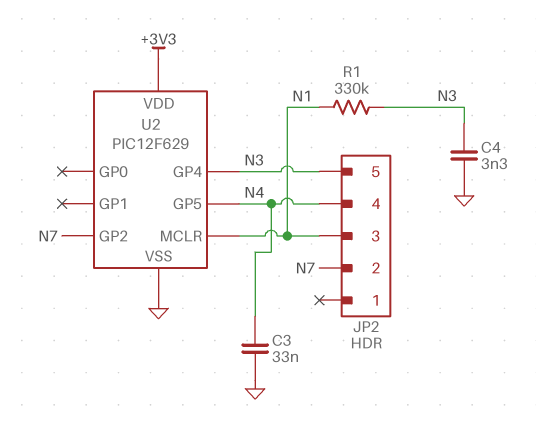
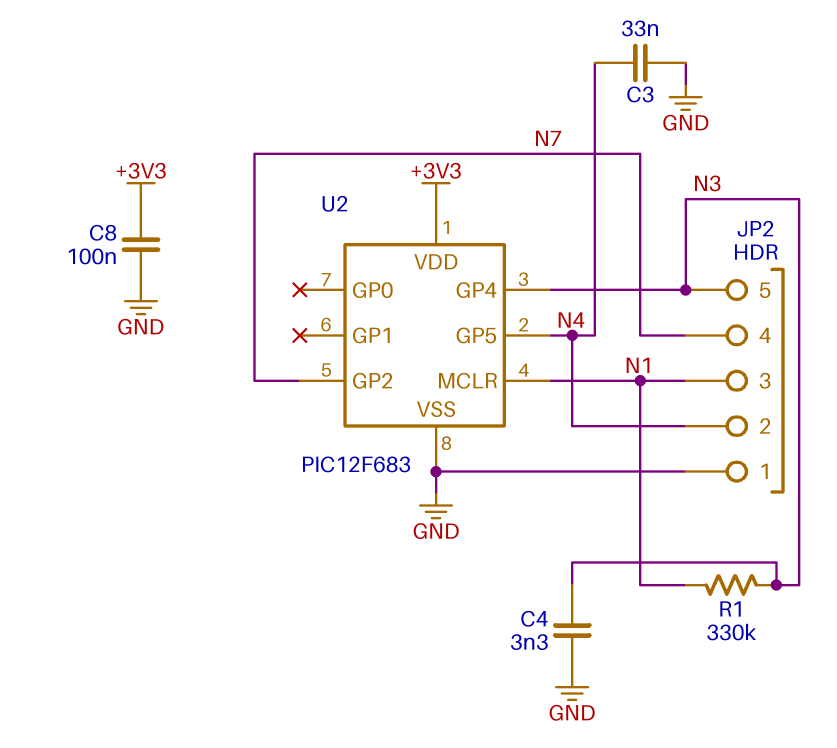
C8: none -> 100nF (+3V3, GND)
JP2 pin 1: none -> GND
JP2 pin 2: N7 -> N4
JP2 pin 4: N4 -> N7
U2: PIC12F629 -> PIC12F683

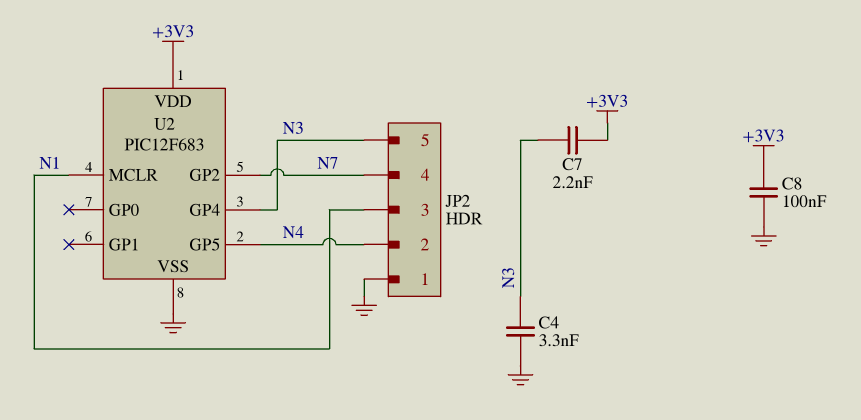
C3: 33nF (GND, N4) -> none
C7: none -> 2.2nF (+3V3, N3)
R1: 330k (N1, N3) -> none

